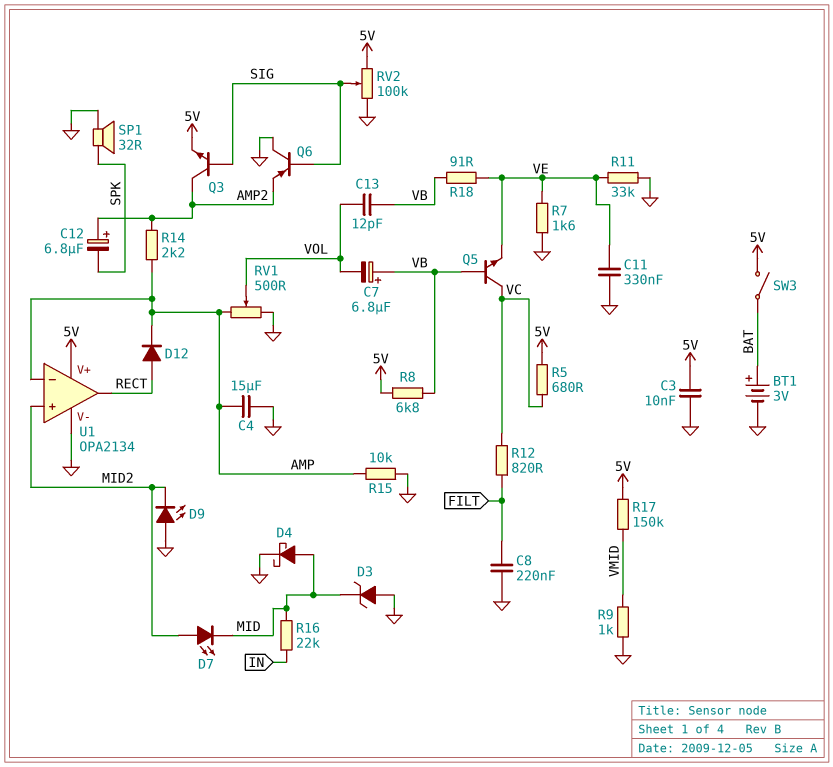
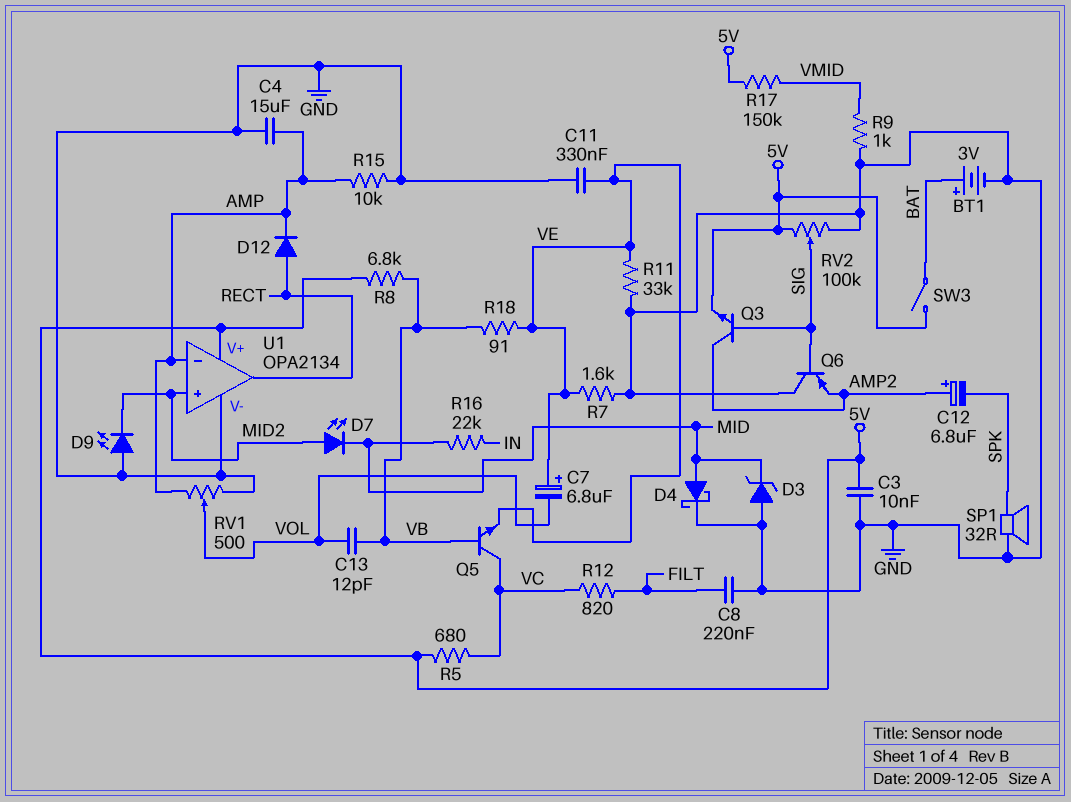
C7: 6.8uF (plus VB, minus VOL) -> 6.8uF (plus VE, minus VOL)
R14: 2.2k (AMP, AMP2) -> none

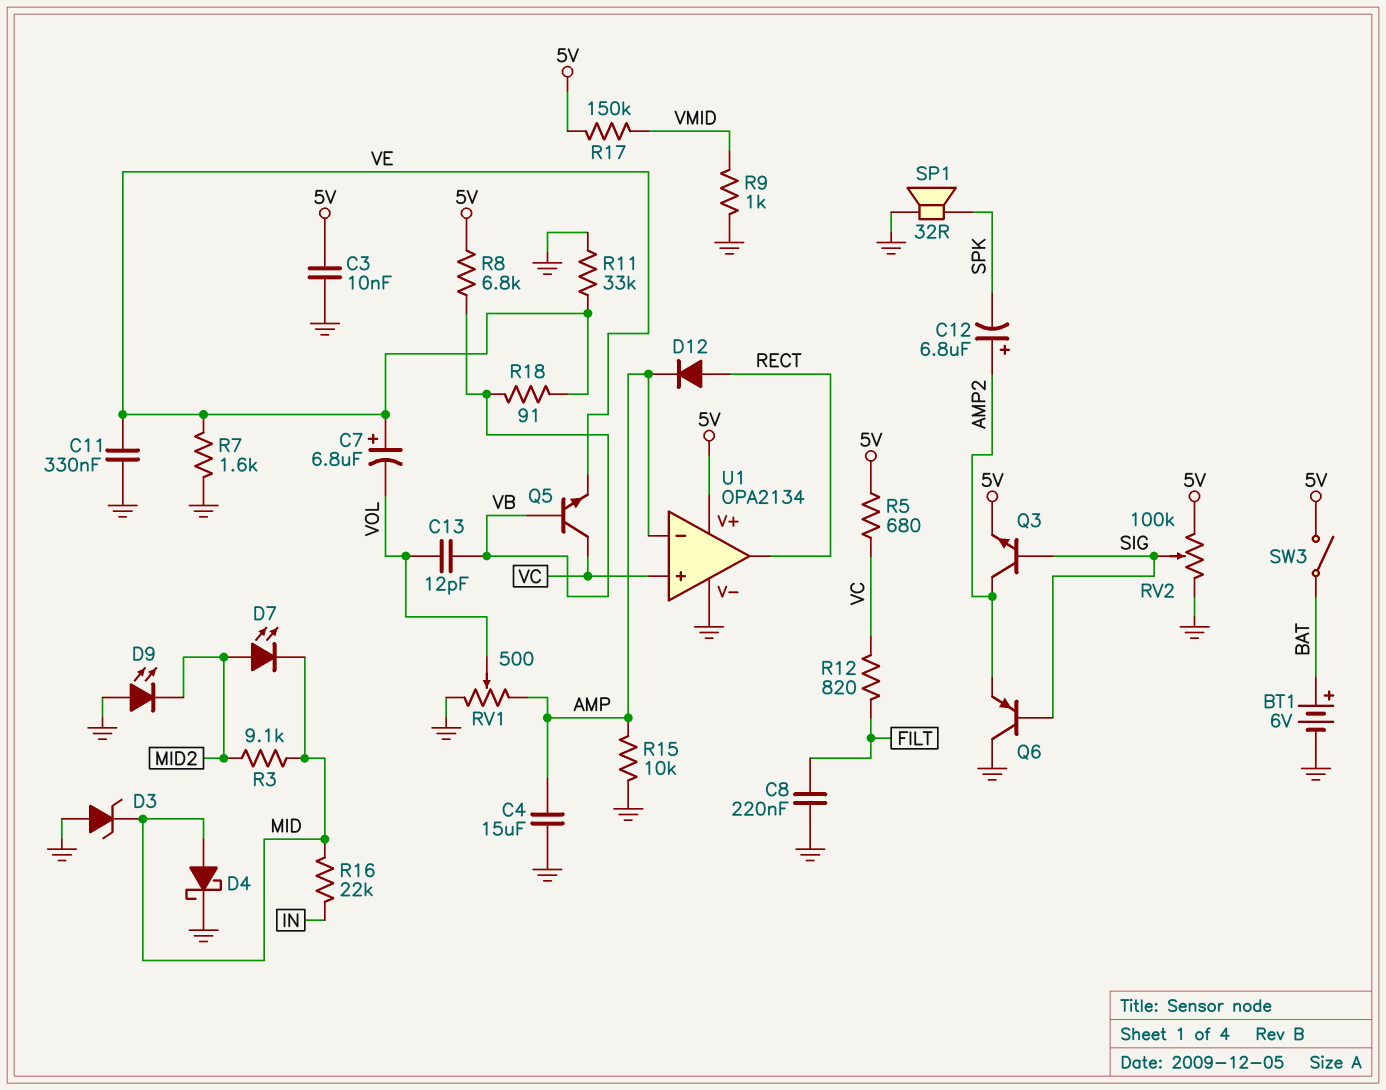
BT1: 3V (plus BAT, minus GND) -> 6V (plus BAT, minus GND)
R3: none -> 9.1k (MID, MID2)
U1 pin in+: MID2 -> VC

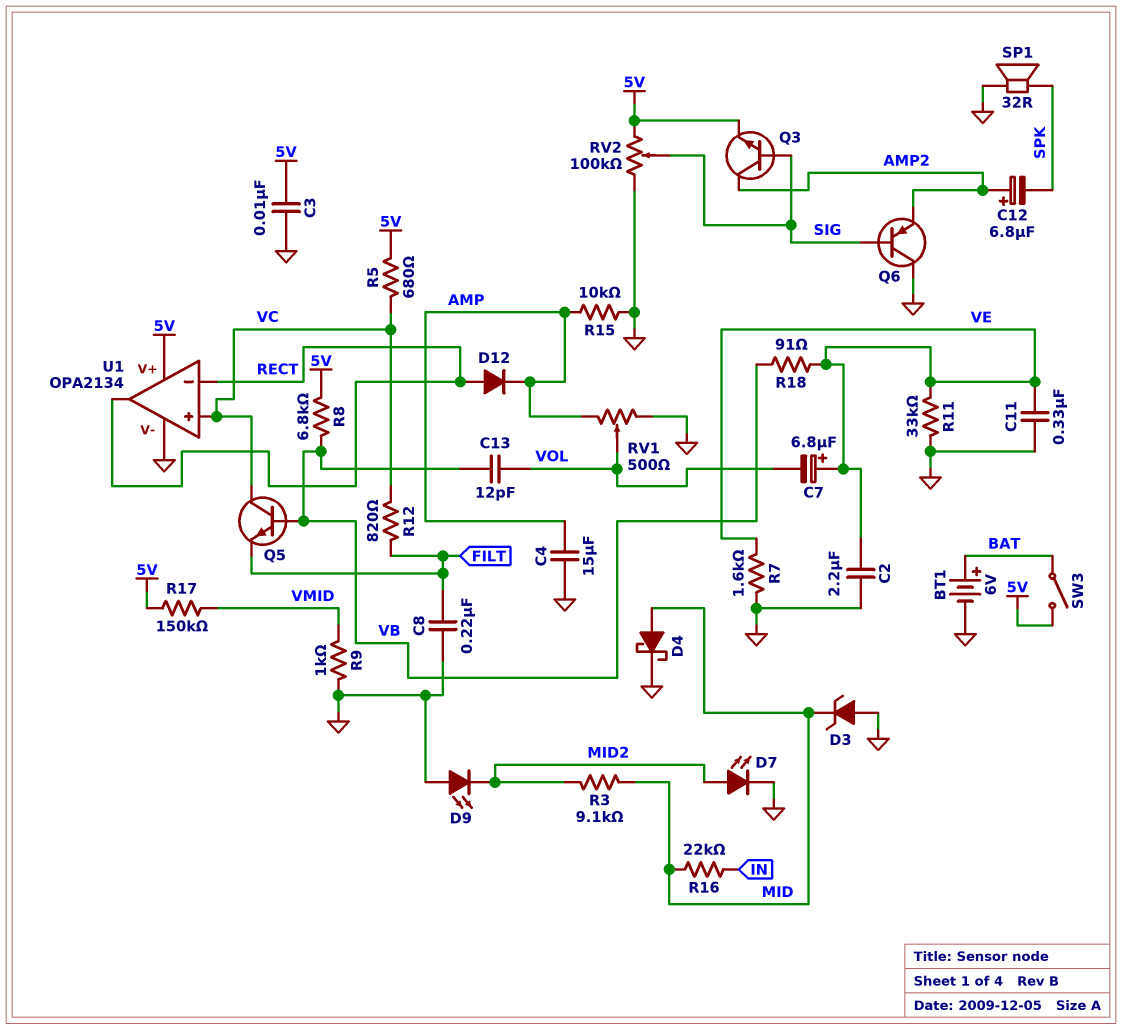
C2: none -> 2.2uF (GND, VE)
D7: LED (A MID2, K MID) -> LED (A MID2, K GND)
Q5: NPN (B VB, C VC, E VE) -> NPN (B VB, C VC, E FILT)
U1 pin in-: AMP -> RECT

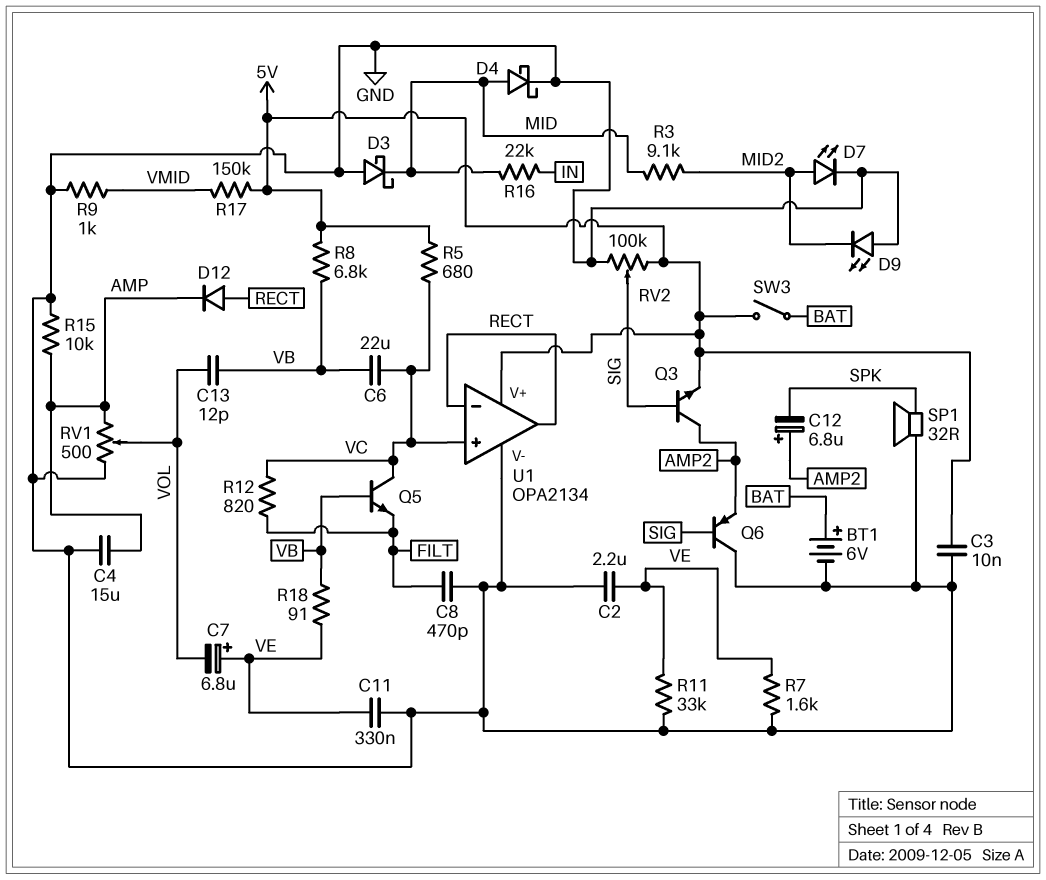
C6: none -> 22uF (VB, VC)
C8: 220nF (FILT, GND) -> 470pF (FILT, GND)
D3: zener (A GND, K MID) -> schottky (A GND, K MID)

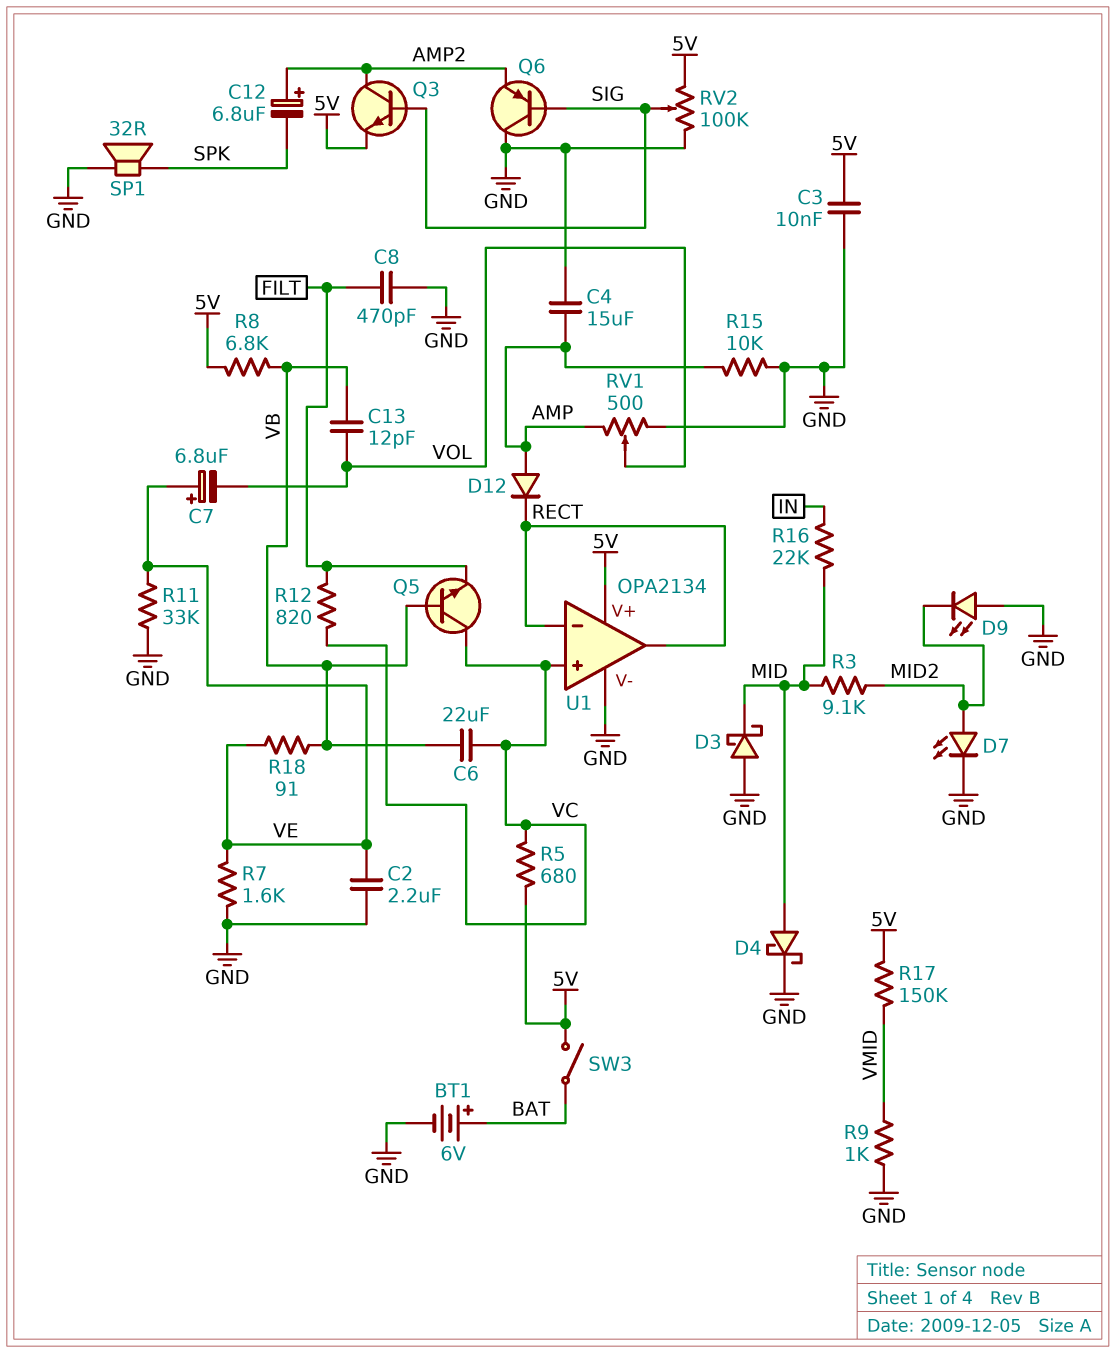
C11: 330nF (GND, VE) -> none
D12: diode (A RECT, K AMP) -> diode (A AMP, K RECT)

